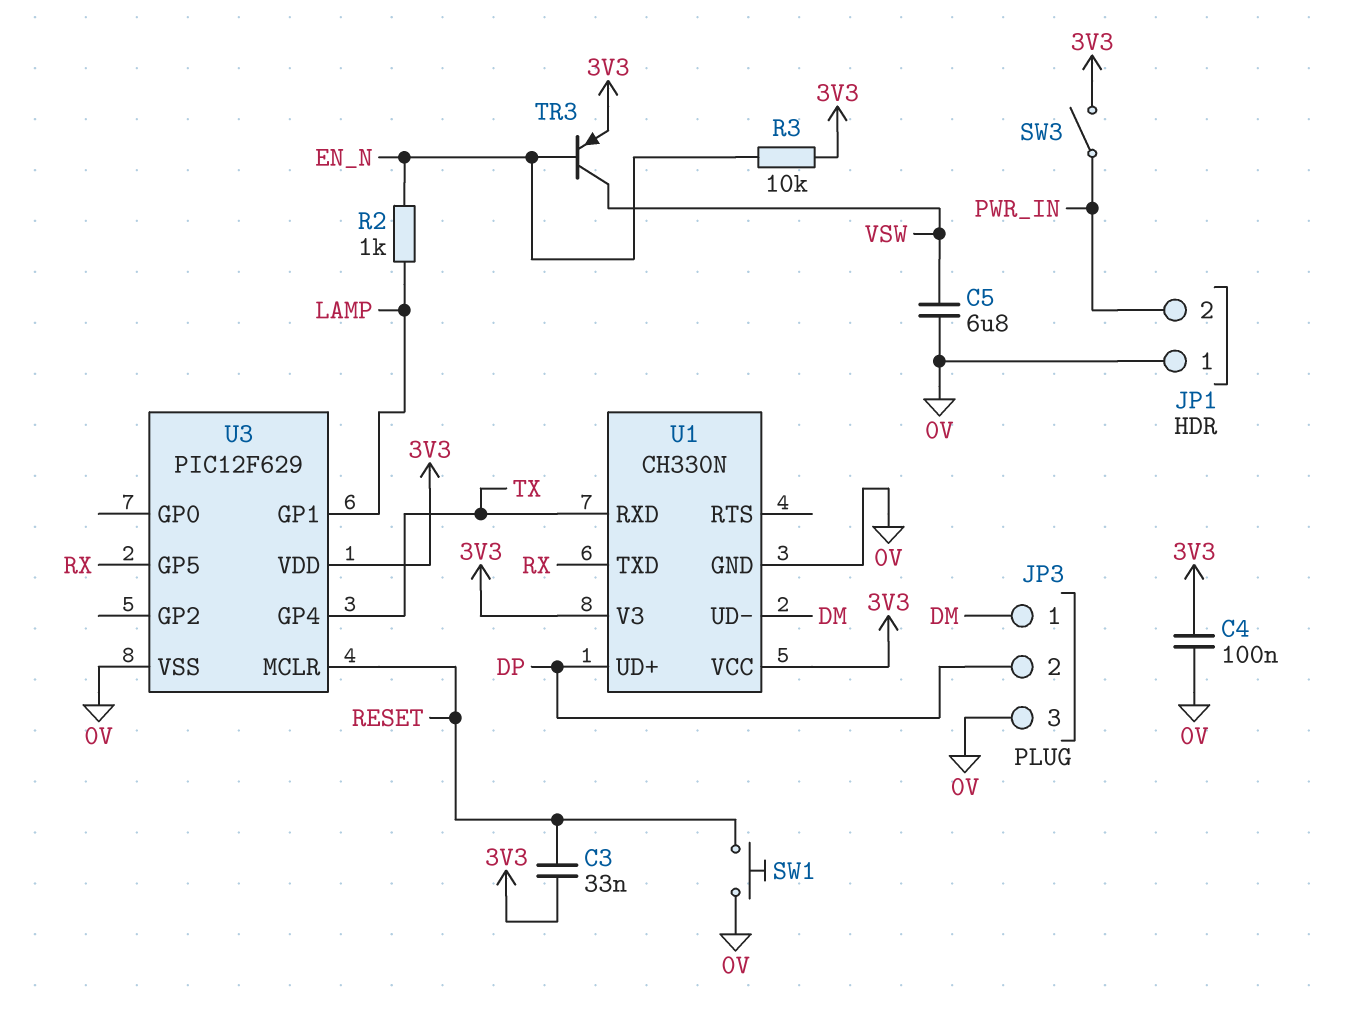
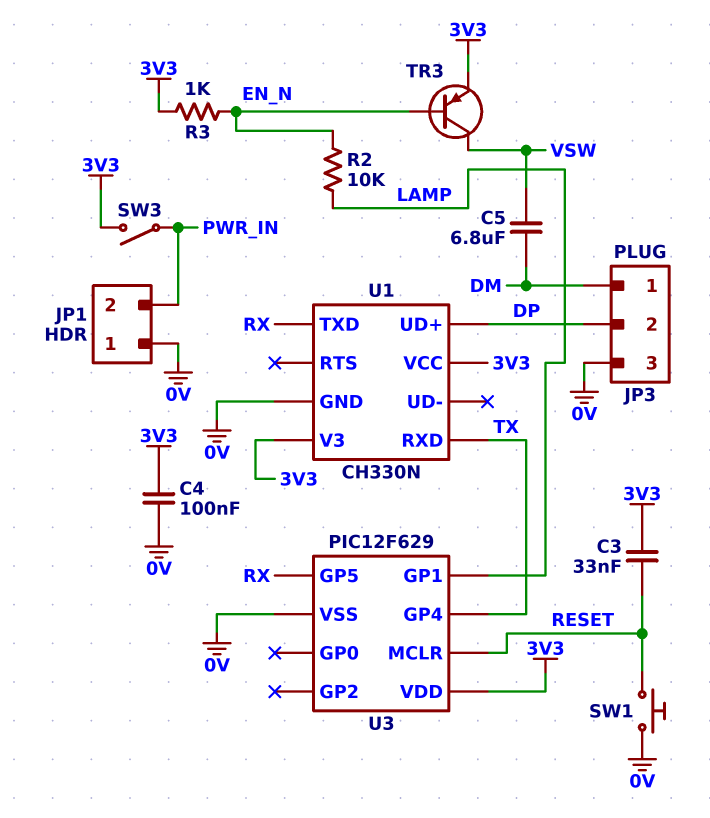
C5: 6.8uF (0V, VSW) -> 6.8uF (DM, VSW)
R2: 1k (EN_N, LAMP) -> 10k (EN_N, LAMP)
R3: 10k (3V3, EN_N) -> 1k (3V3, EN_N)
U1 pin UD-: DM -> none

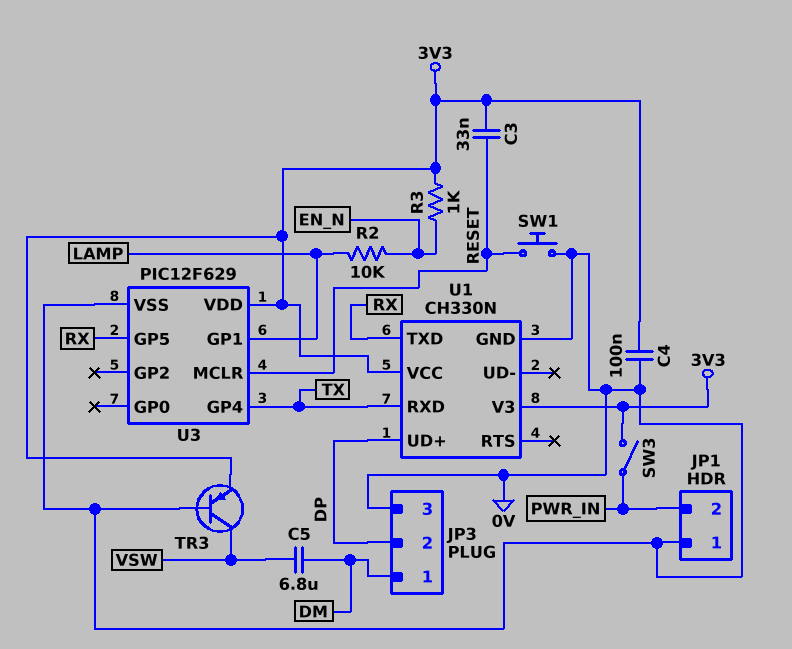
TR3: PNP (B EN_N, C VSW, E 3V3) -> PNP (B 0V, C VSW, E 3V3)

